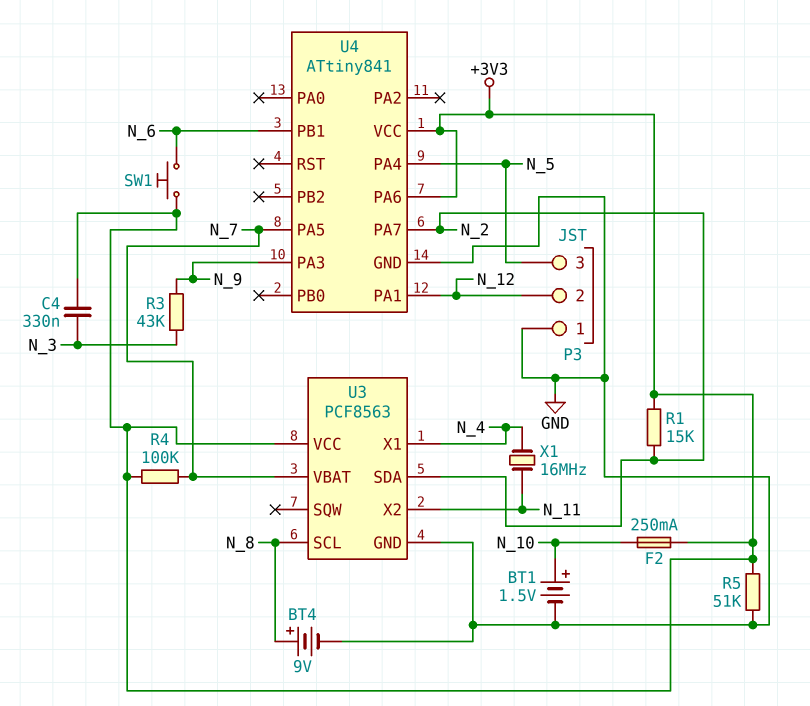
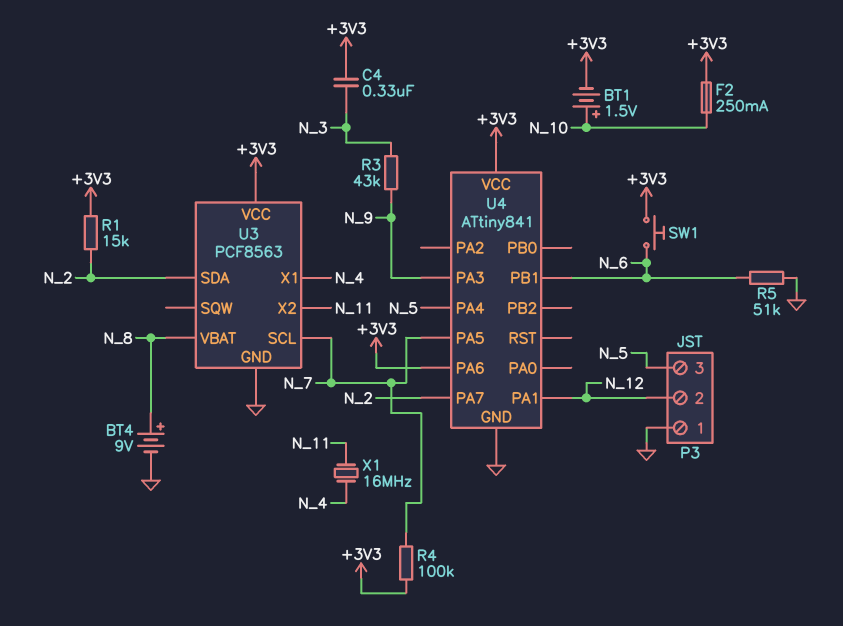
BT1: 1.5V (plus N_10, minus GND) -> 1.5V (plus N_10, minus +3V3)
R5: 51k (+3V3, GND) -> 51k (GND, N_6)
U3 pin SCL: N_8 -> N_7
U3 pin VBAT: N_7 -> N_8

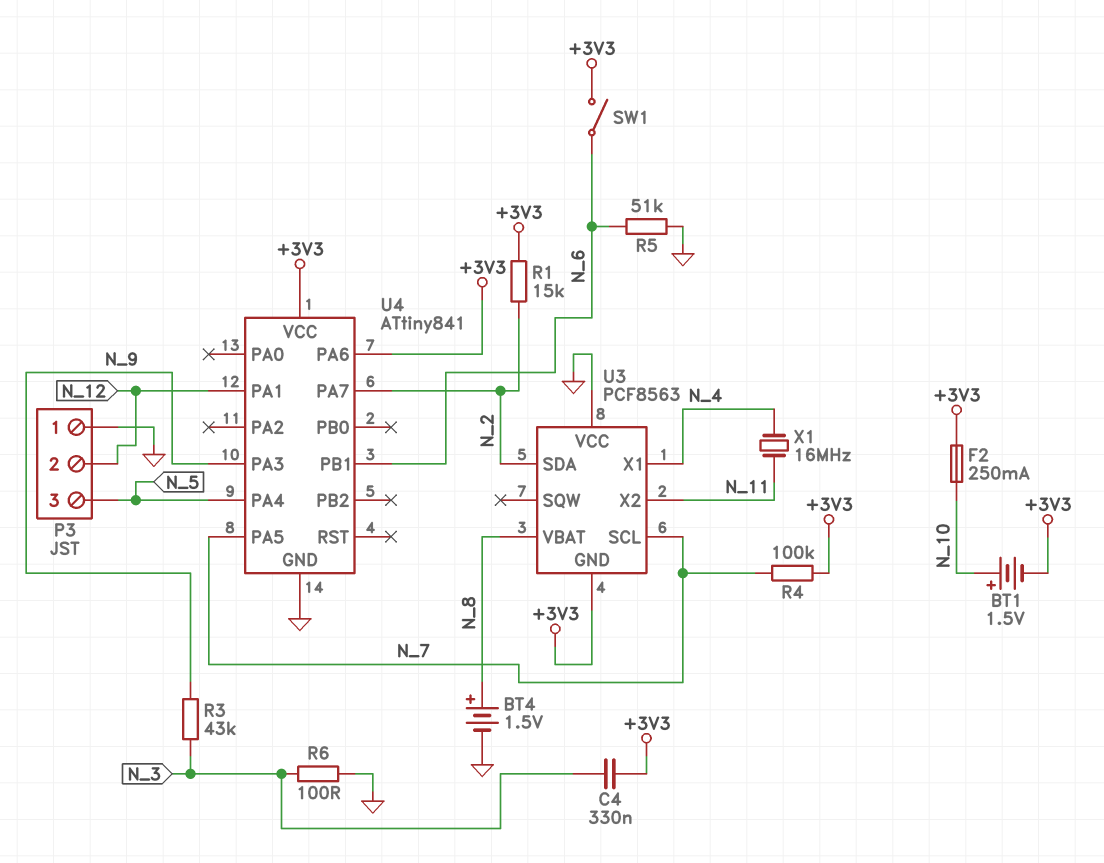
BT4: 9V (plus N_8, minus GND) -> 1.5V (plus N_8, minus GND)
R6: none -> 100 (GND, N_3)
SW1: button (+3V3, N_6) -> switch (+3V3, N_6)
U3 pin GND: GND -> +3V3
U3 pin VCC: +3V3 -> GND

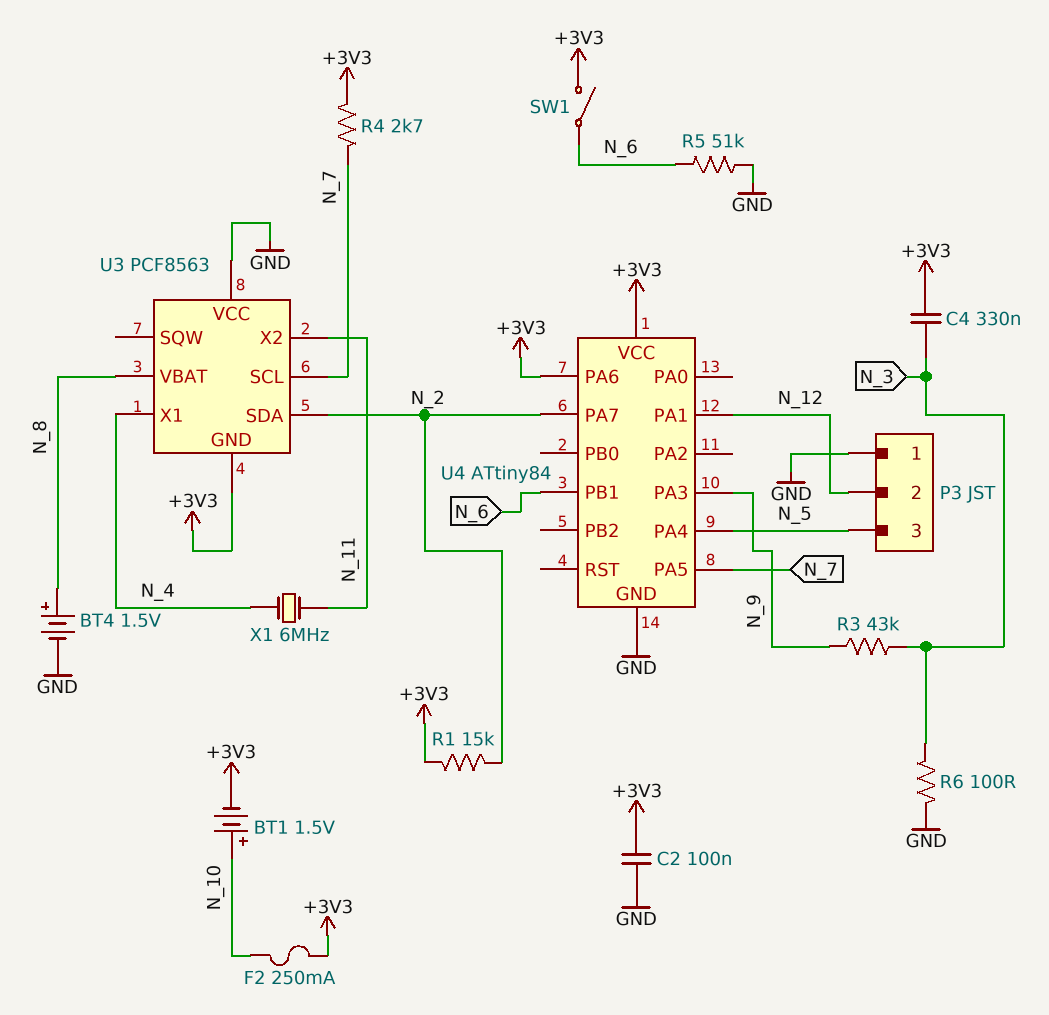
C2: none -> 100nF (+3V3, GND)
R4: 100k (+3V3, N_7) -> 2.7k (+3V3, N_7)
U4: ATtiny841 -> ATtiny84
X1: 16MHz (N_4, N_11) -> 6MHz (N_4, N_11)

